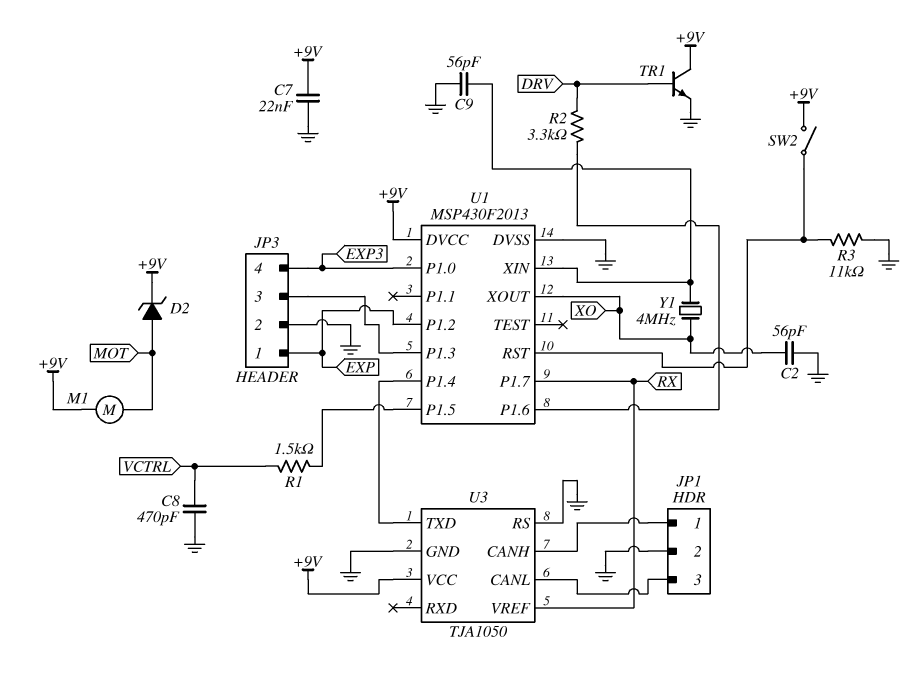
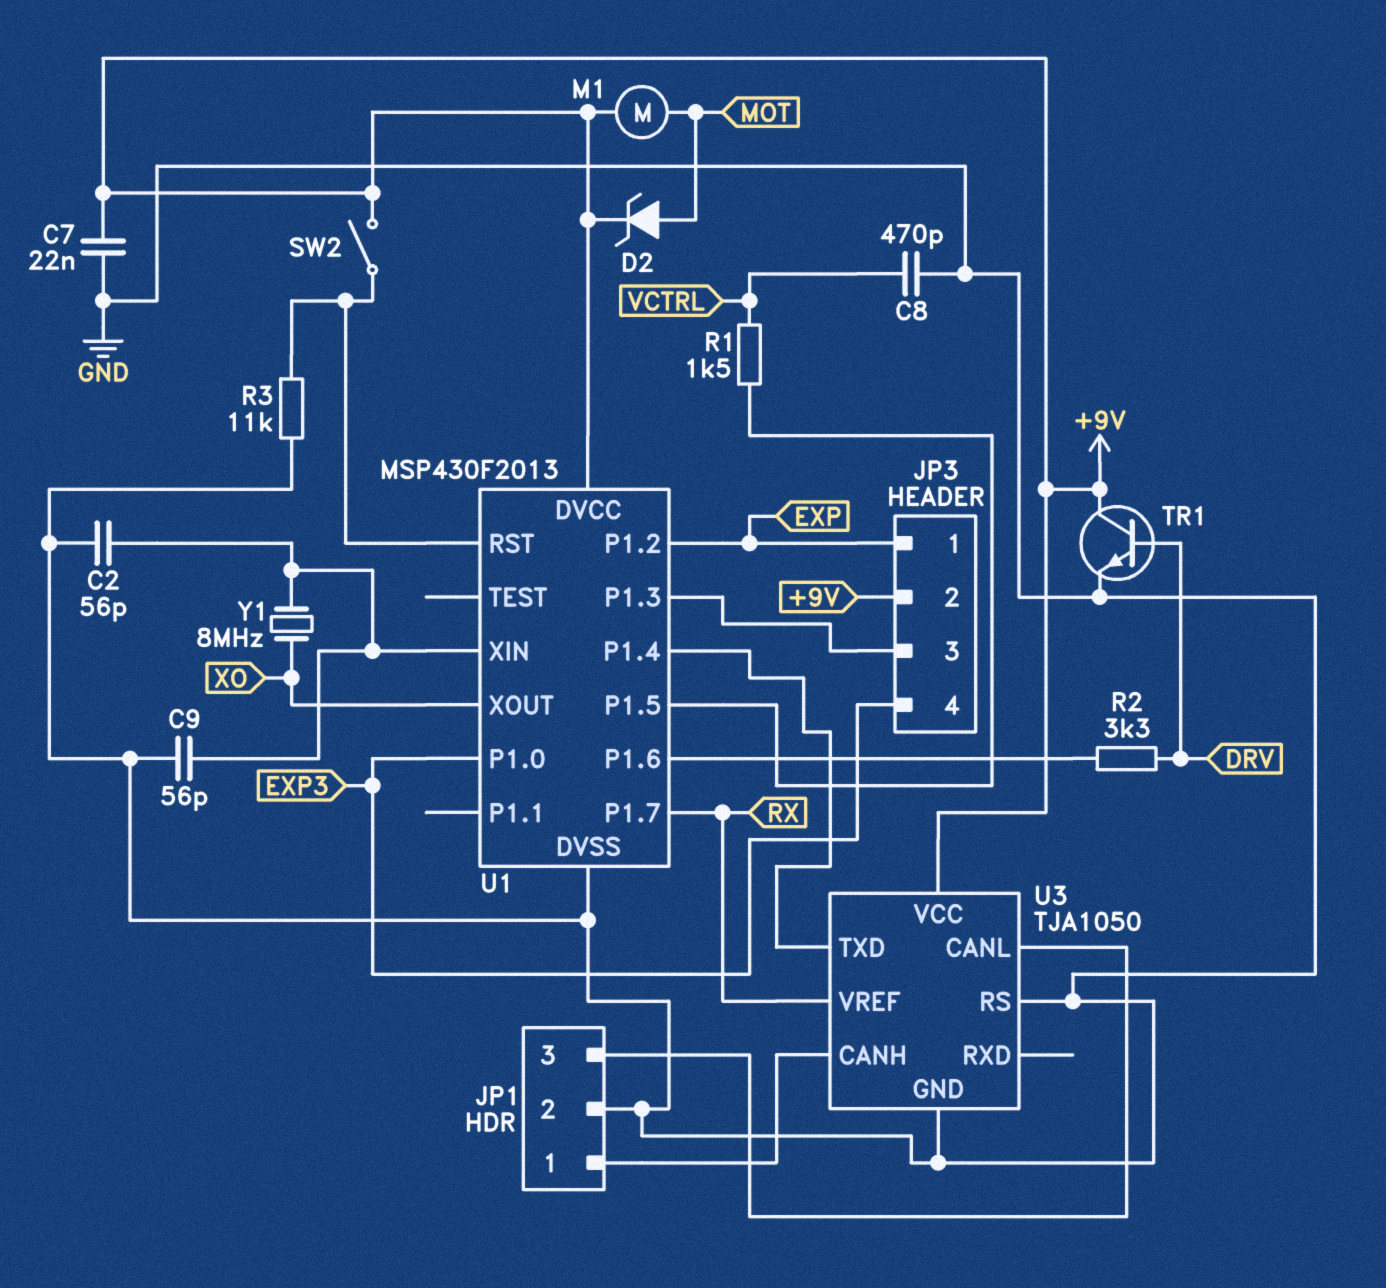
C2: 56pF (GND, XO) -> 56pF (GND, U1/XIN)
JP3 pin 2: GND -> +9V
Y1: 4MHz (U1/XIN, XO) -> 8MHz (U1/XIN, XO)

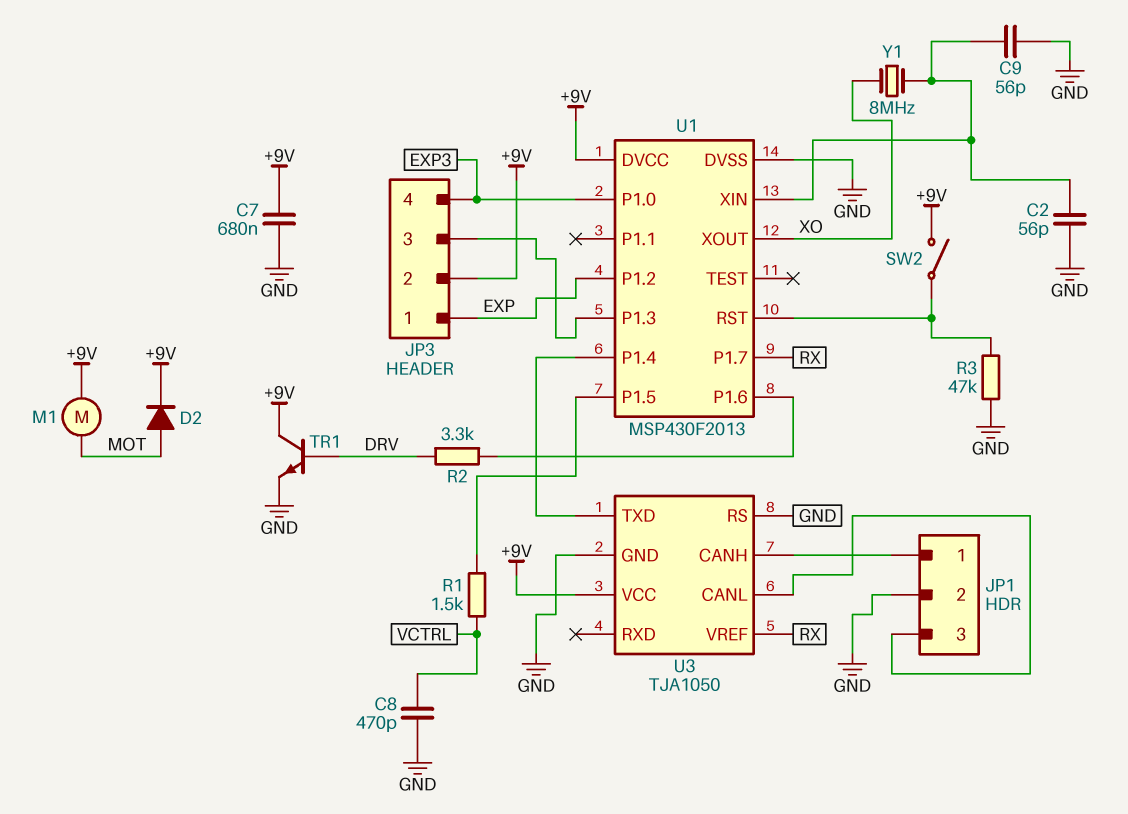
C7: 22nF (+9V, GND) -> 680nF (+9V, GND)
D2: zener (A MOT, K +9V) -> diode (A MOT, K +9V)
R3: 11k (GND, U1/RST) -> 47k (GND, U1/RST)

